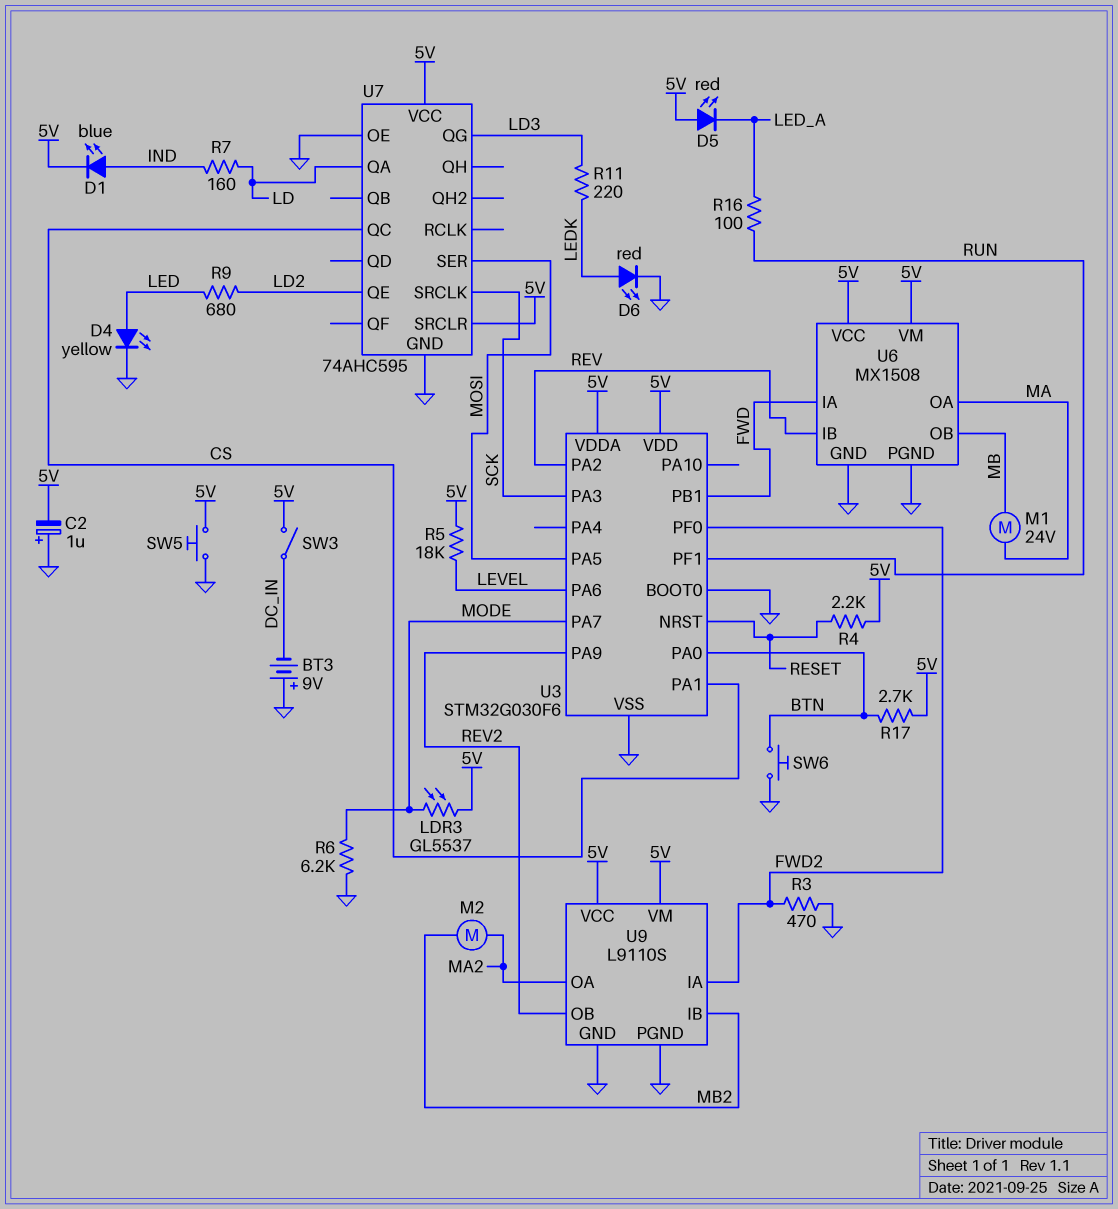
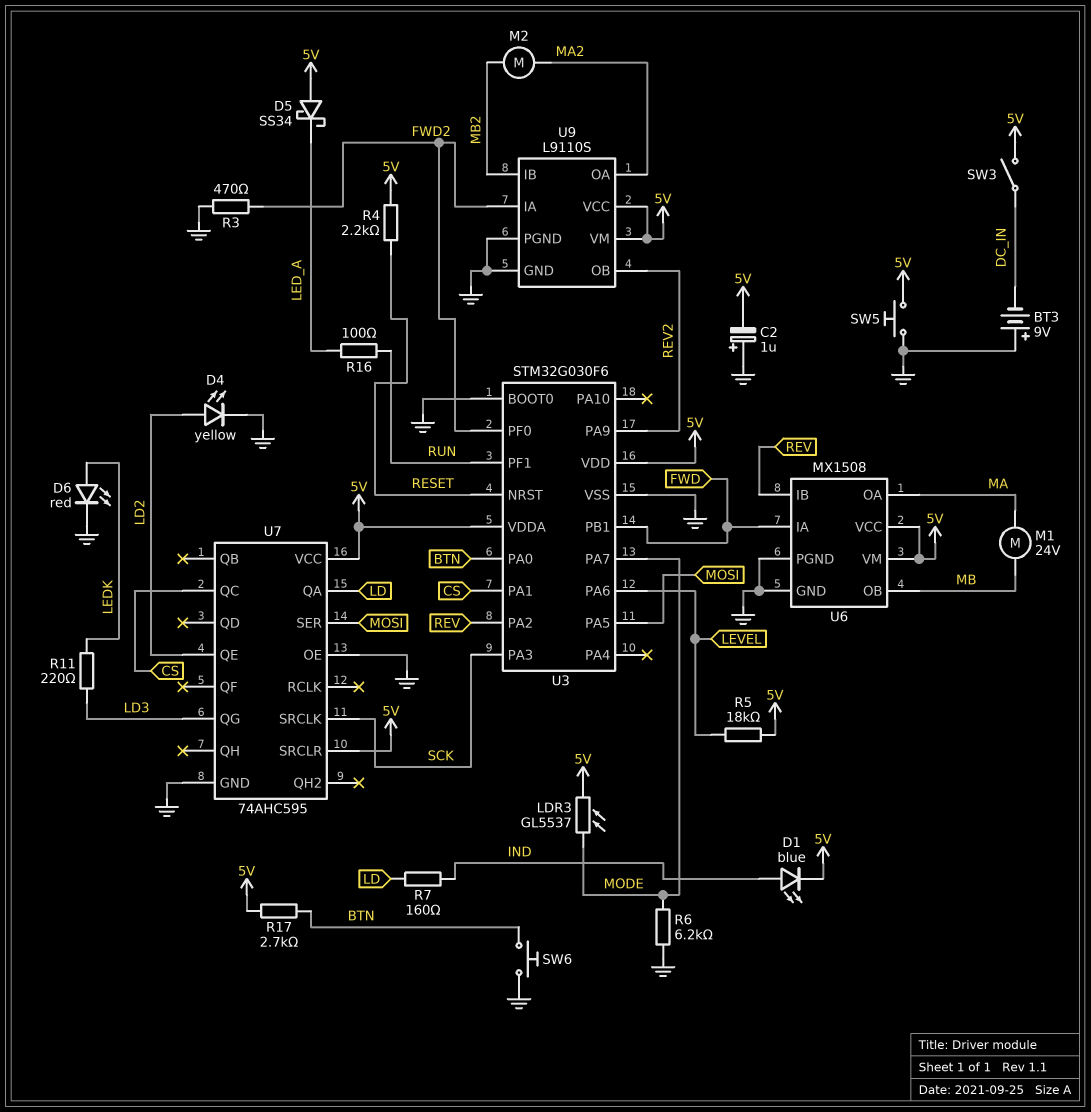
D4: LED yellow (A LED, K GND) -> LED yellow (A LD2, K GND)
D5: LED red (A 5V, K LED_A) -> schottky SS34 (A 5V, K LED_A)
R9: 680 (LD2, LED) -> none

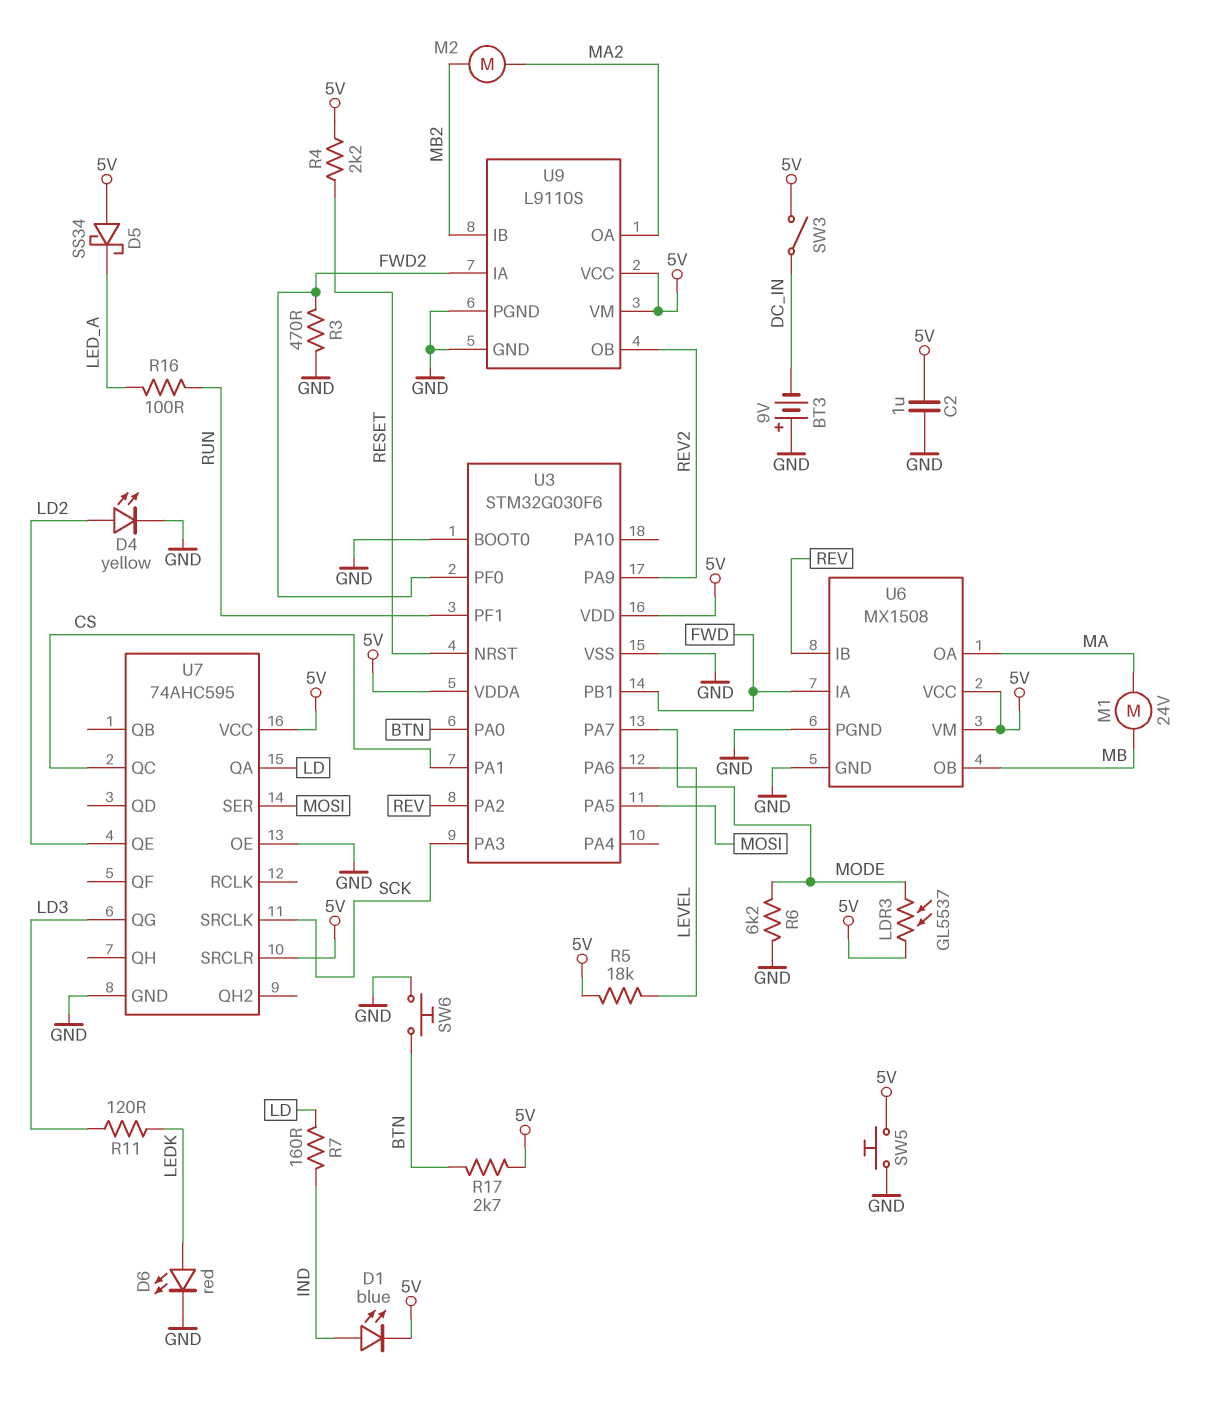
C2: 1uF (plus GND, minus 5V) -> 1uF (5V, GND)
R11: 220 (LD3, LEDK) -> 120 (LD3, LEDK)

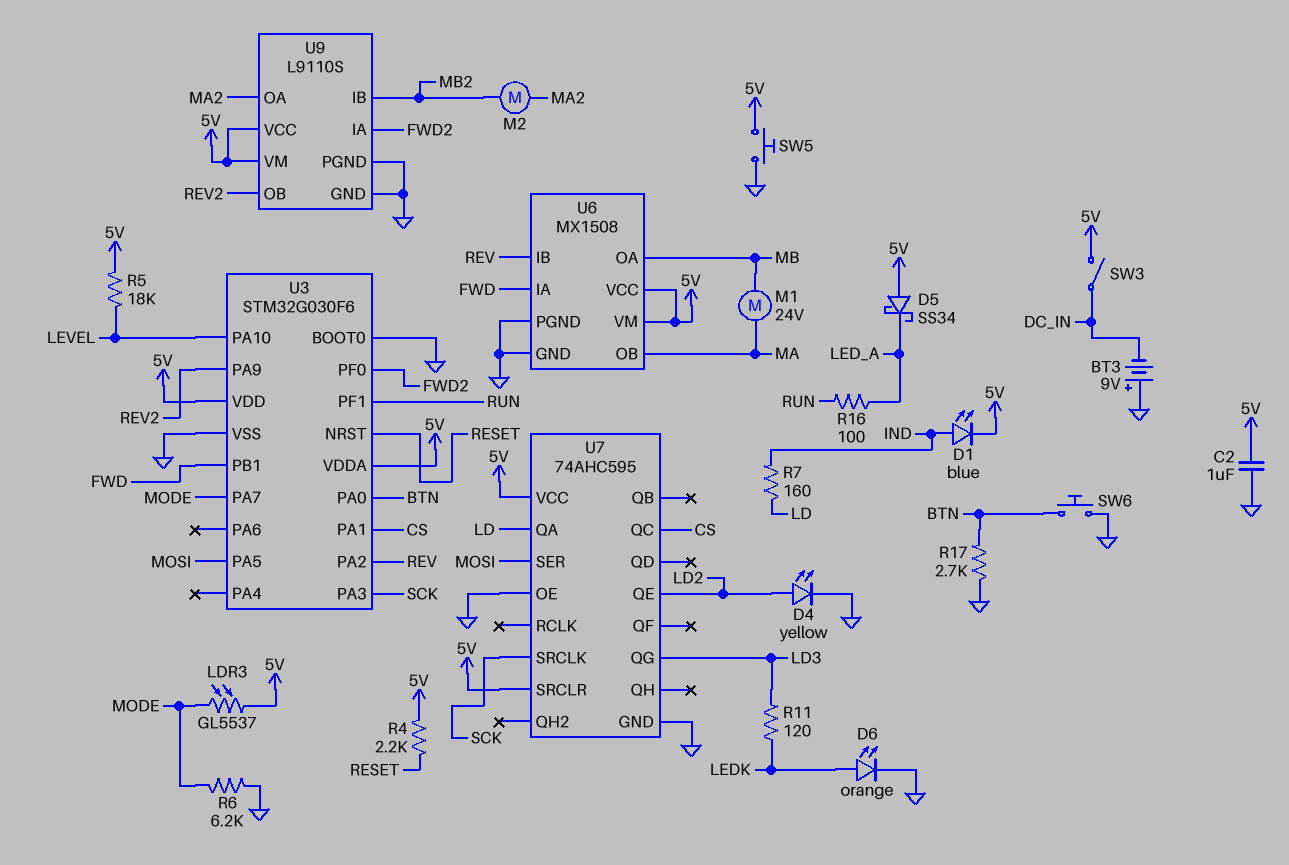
D6: LED red (A LEDK, K GND) -> LED orange (A LEDK, K GND)
R3: 470 (FWD2, GND) -> none
R17: 2.7k (5V, BTN) -> 2.7k (BTN, GND)
U3 pin PA6: LEVEL -> none
U3 pin PA10: none -> LEVEL
U6 pin OA: MA -> MB
U6 pin OB: MB -> MA

